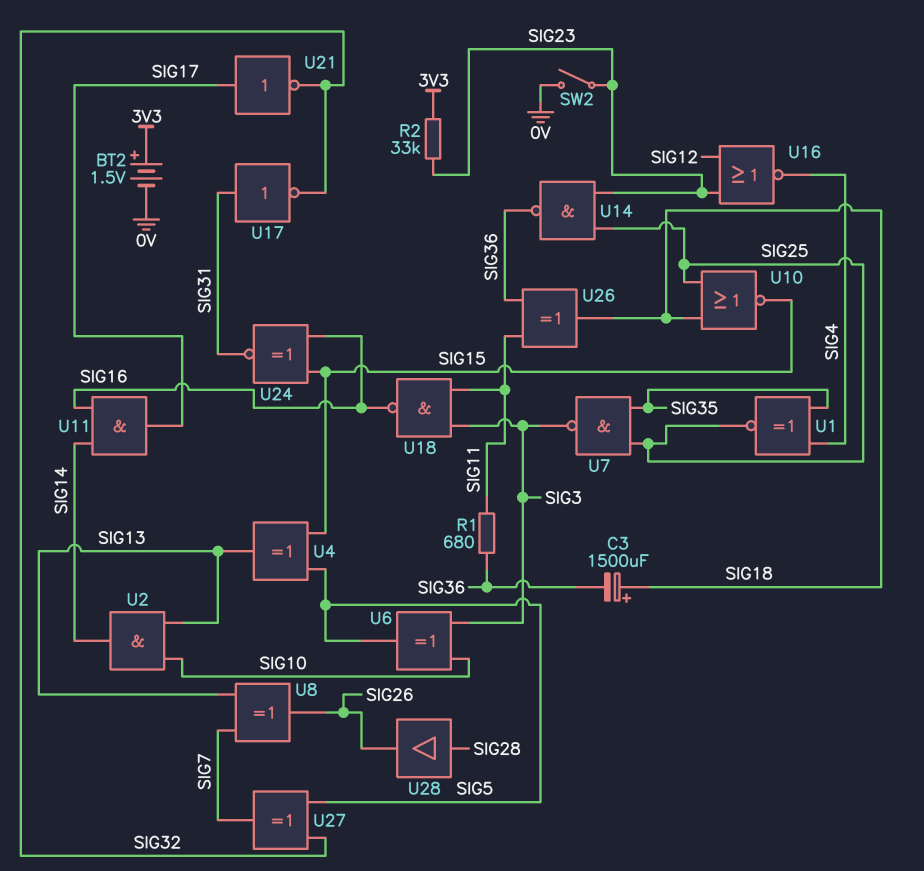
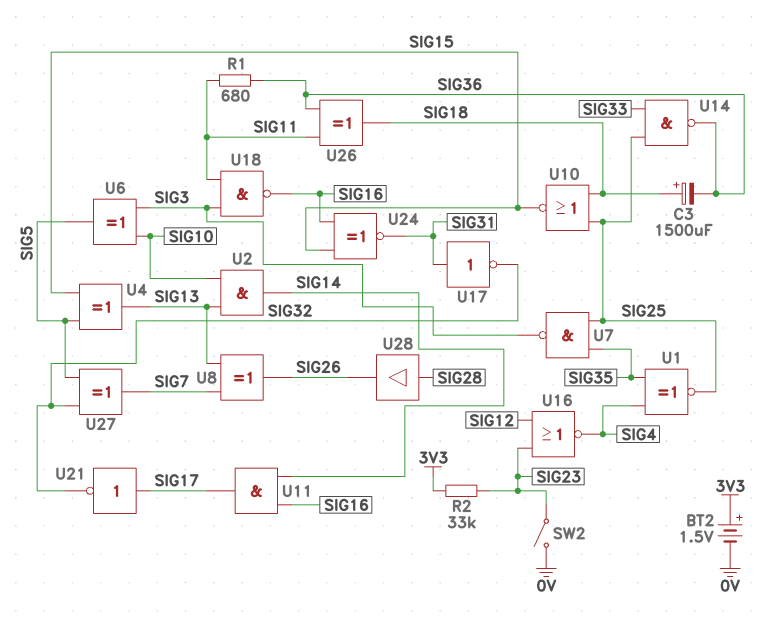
U14: NAND (in SIG23, in SIG25, out SIG36) -> NAND (in SIG25, in SIG33, out SIG36)

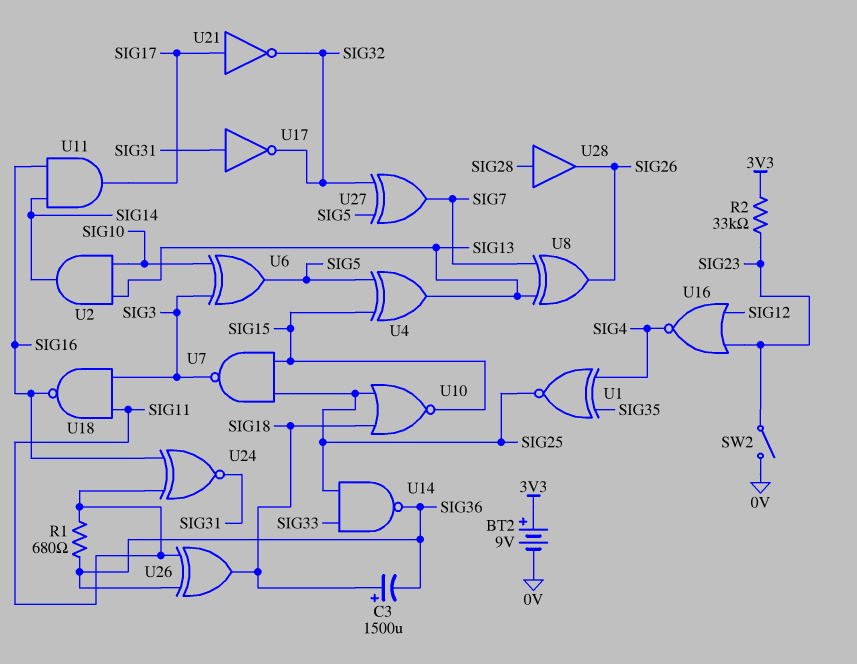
BT2: 1.5V (plus 3V3, minus 0V) -> 9V (plus 3V3, minus 0V)
U7: NAND (in SIG25, in SIG35, out SIG3) -> NAND (in SIG15, in SIG25, out SIG3)
U24: XNOR (in SIG15, in SIG16, out SIG31) -> XNOR (in SIG11, in SIG16, out SIG31)

